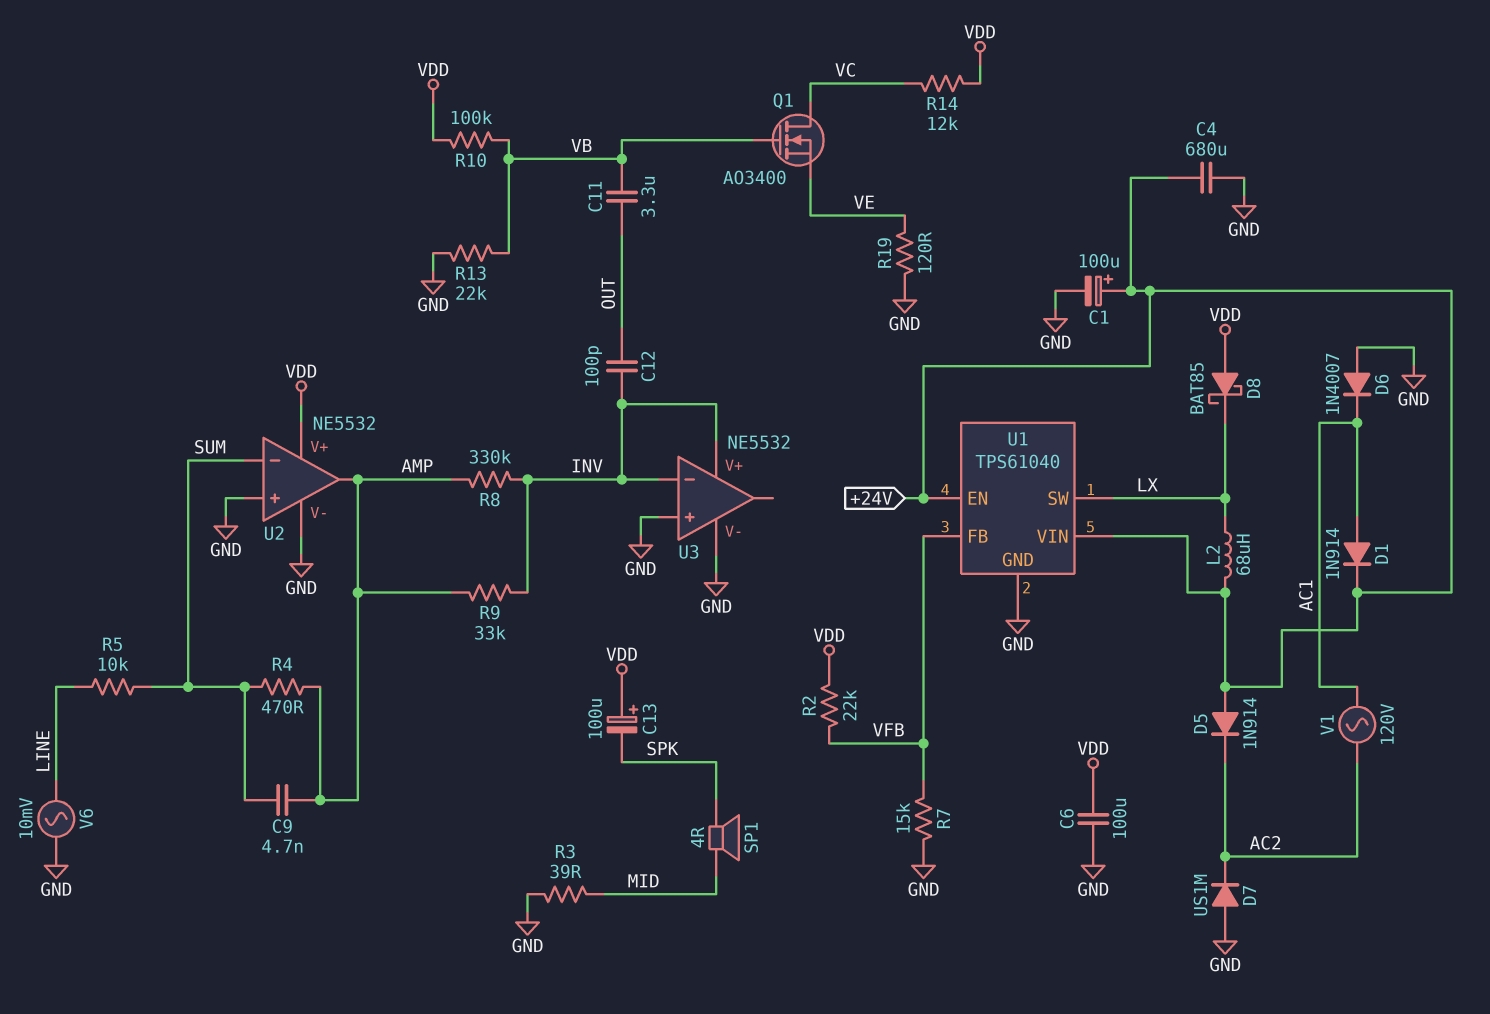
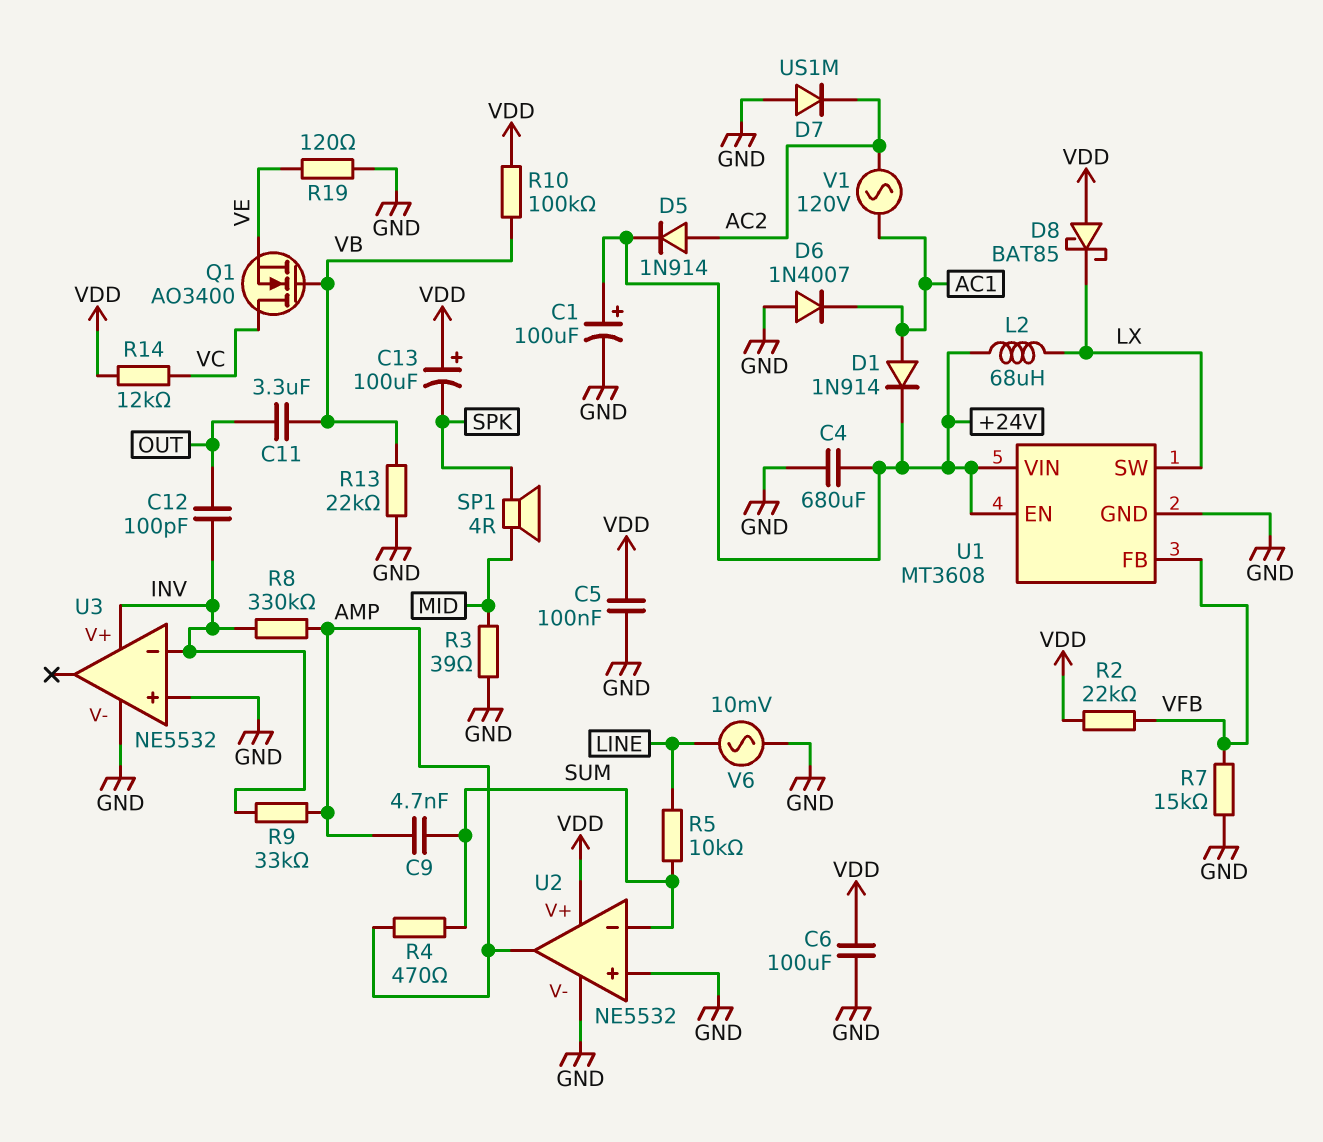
C5: none -> 100nF (GND, VDD)
D5: diode 1N914 (A +24V, K AC2) -> diode 1N914 (A AC2, K +24V)
U1: TPS61040 -> MT3608

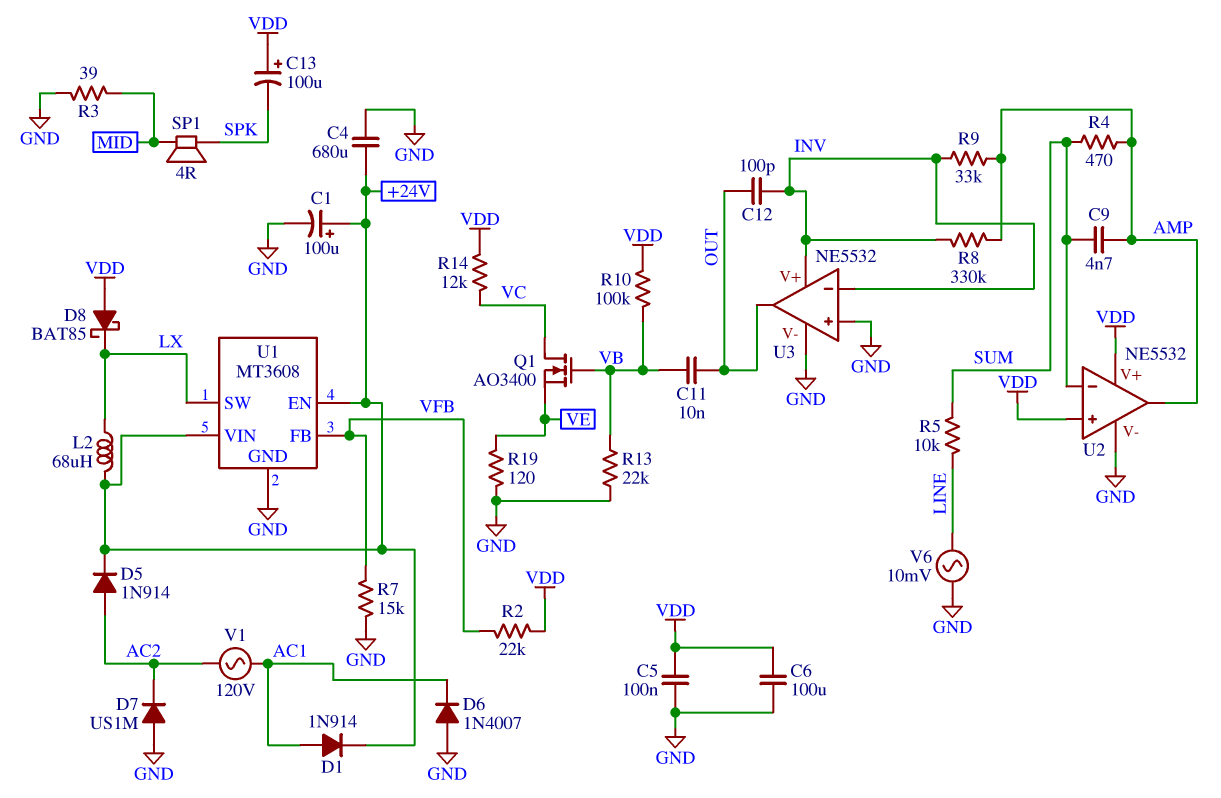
C11: 3.3uF (OUT, VB) -> 10nF (OUT, VB)
U2 pin in+: GND -> VDD
U3 pin out: none -> OUT

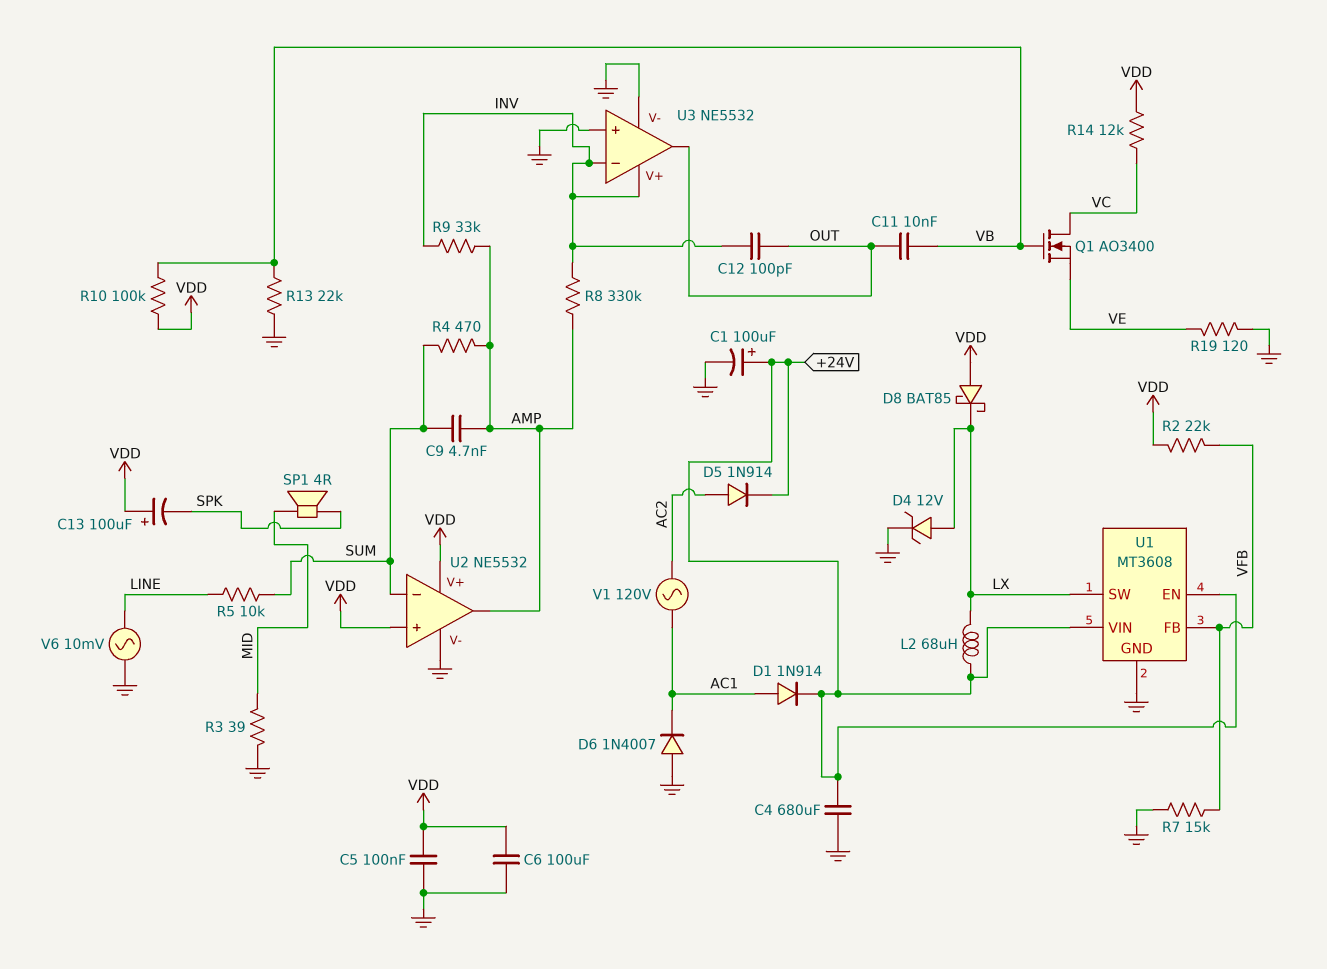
D4: none -> zener 12V (A LX, K GND)
D7: diode US1M (A GND, K AC2) -> none

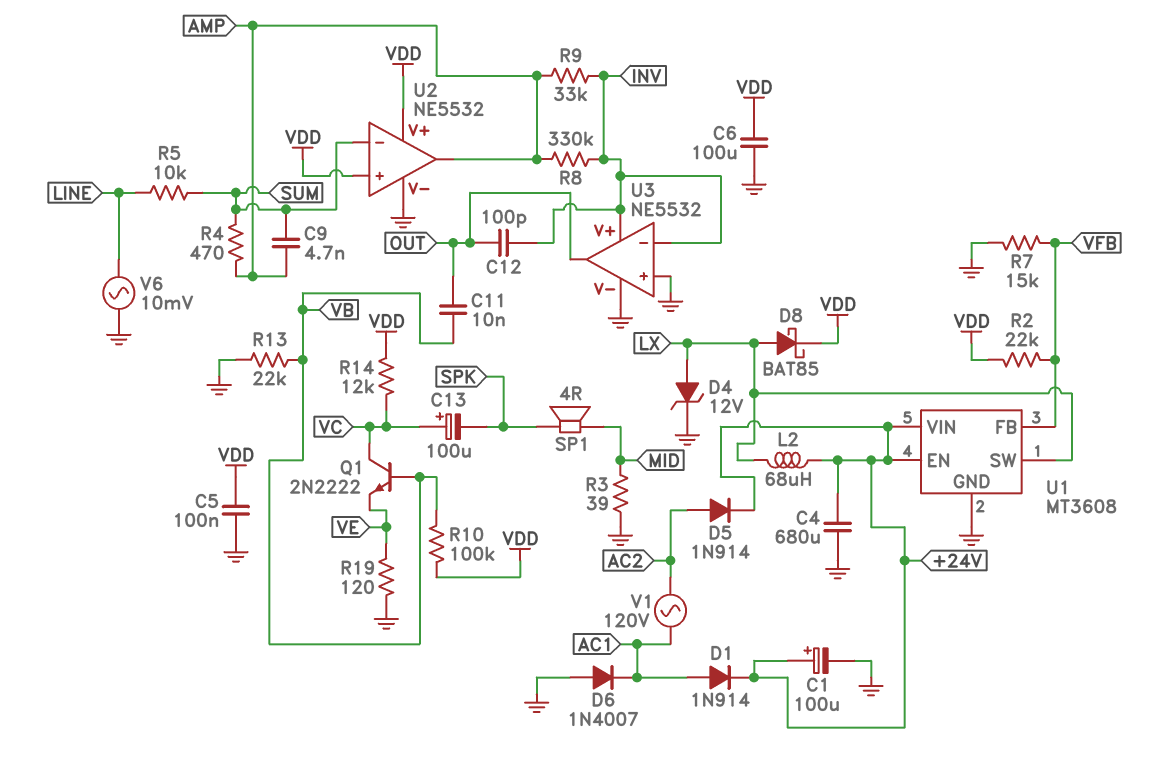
C13: 100uF (plus VDD, minus SPK) -> 100uF (plus VC, minus SPK)
D8: schottky BAT85 (A VDD, K LX) -> schottky BAT85 (A LX, K VDD)
Q1: NMOS AO3400 (G VB, D VC, S VE) -> NPN 2N2222 (B VB, C VC, E VE)

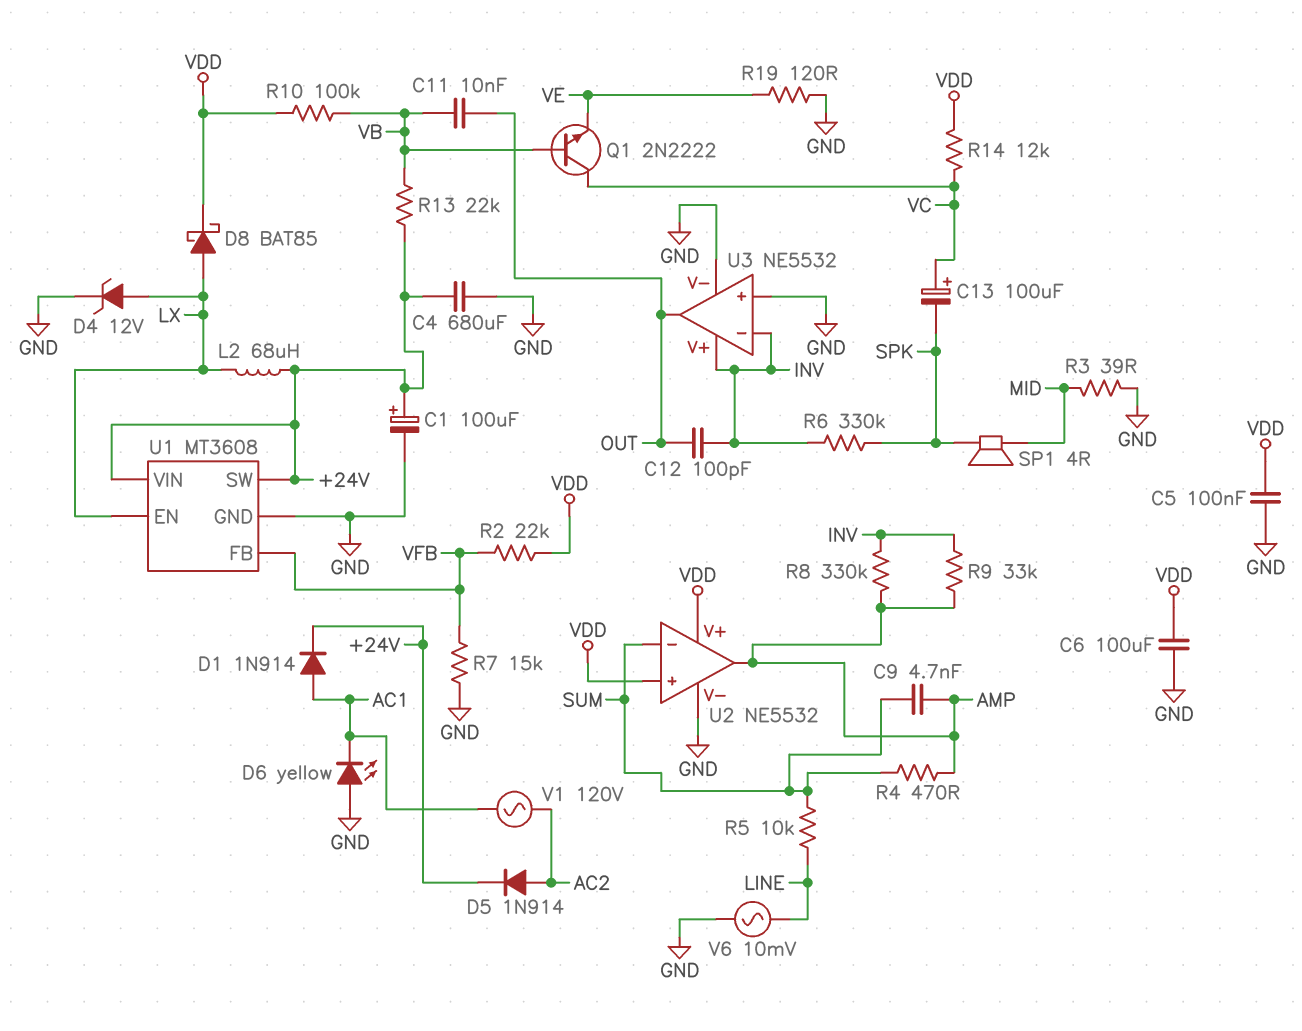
D6: diode 1N4007 (A GND, K AC1) -> LED yellow (A GND, K AC1)
R6: none -> 330k (INV, SPK)
R13: 22k (GND, VB) -> 22k (+24V, VB)
U1 pin EN: +24V -> LX
U1 pin SW: LX -> +24V

